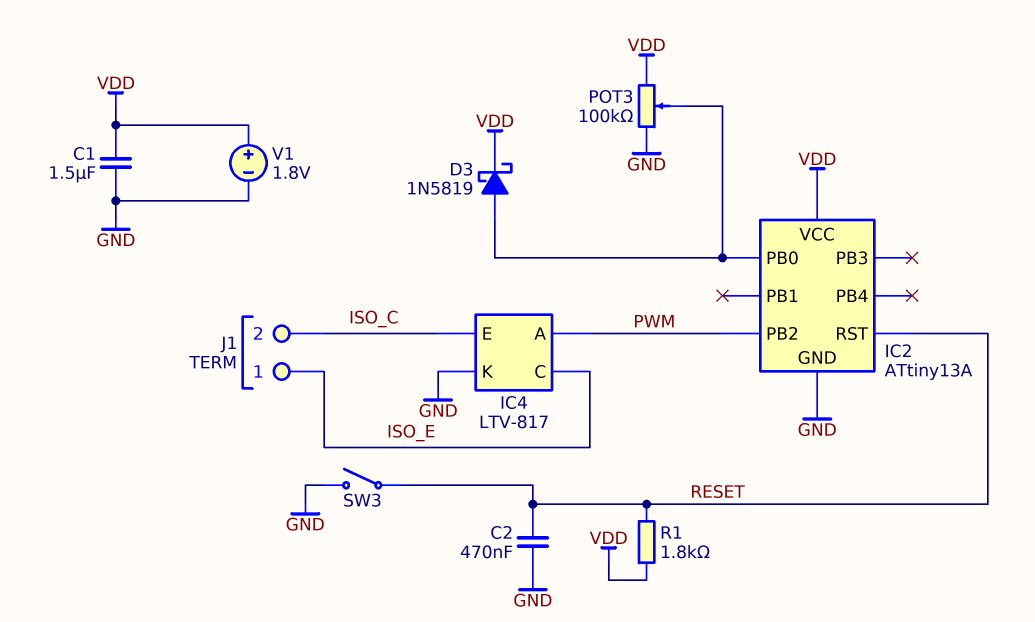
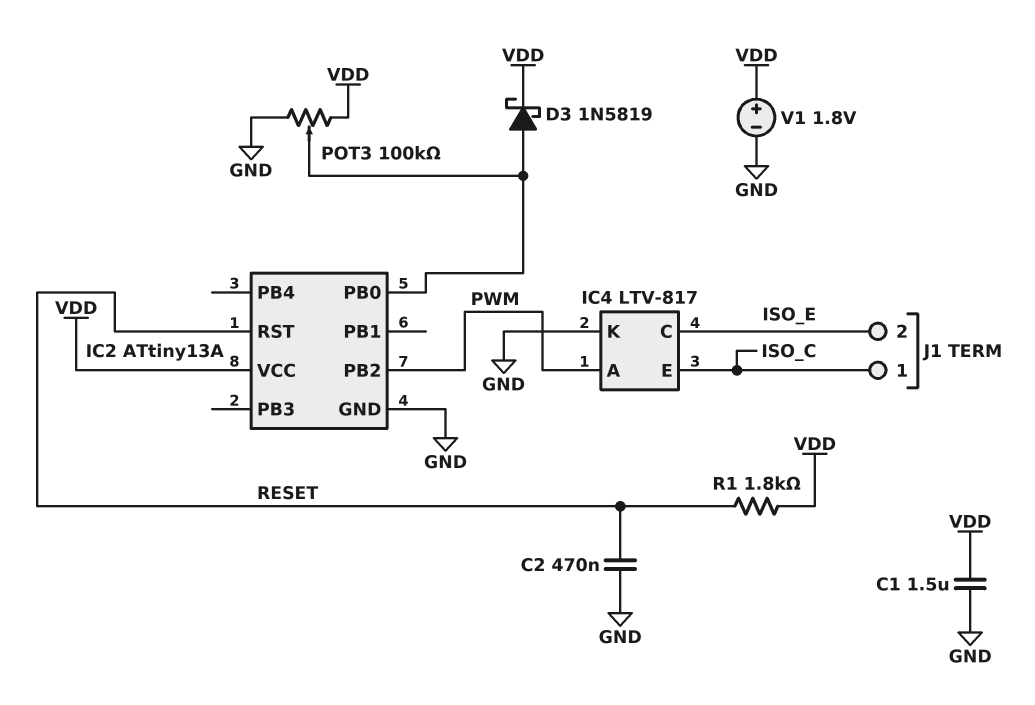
J1 pin 1: ISO_E -> ISO_C
J1 pin 2: ISO_C -> ISO_E
SW3: switch (GND, RESET) -> none

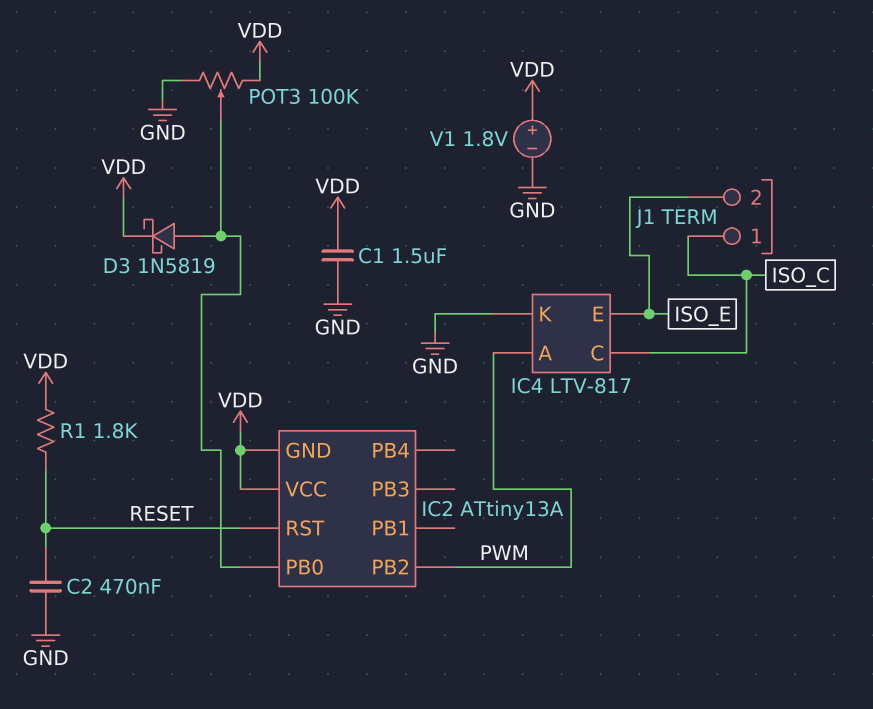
IC2 pin GND: GND -> VDD
IC4 pin C: ISO_E -> ISO_C
IC4 pin E: ISO_C -> ISO_E

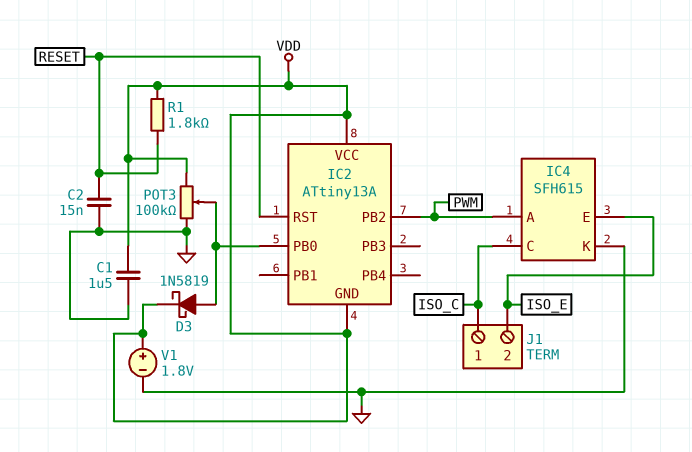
C2: 470nF (GND, RESET) -> 15nF (GND, RESET)
IC4: LTV-817 -> SFH615

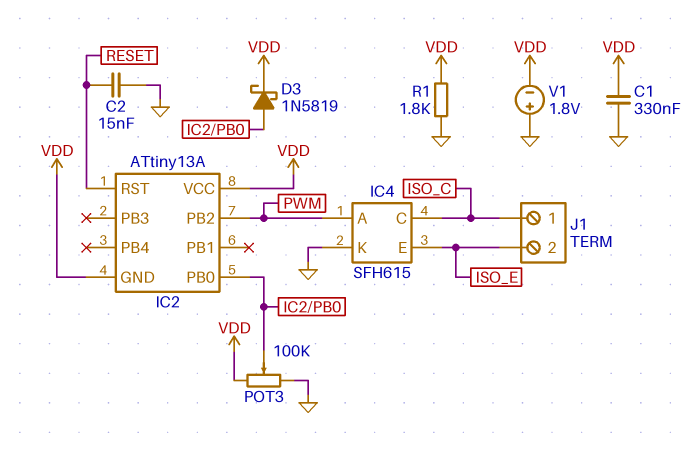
C1: 1.5uF (GND, VDD) -> 330nF (GND, VDD)
R1: 1.8k (RESET, VDD) -> 1.8k (GND, VDD)
V1: 1.8V (plus VDD, minus GND) -> 1.8V (plus GND, minus VDD)

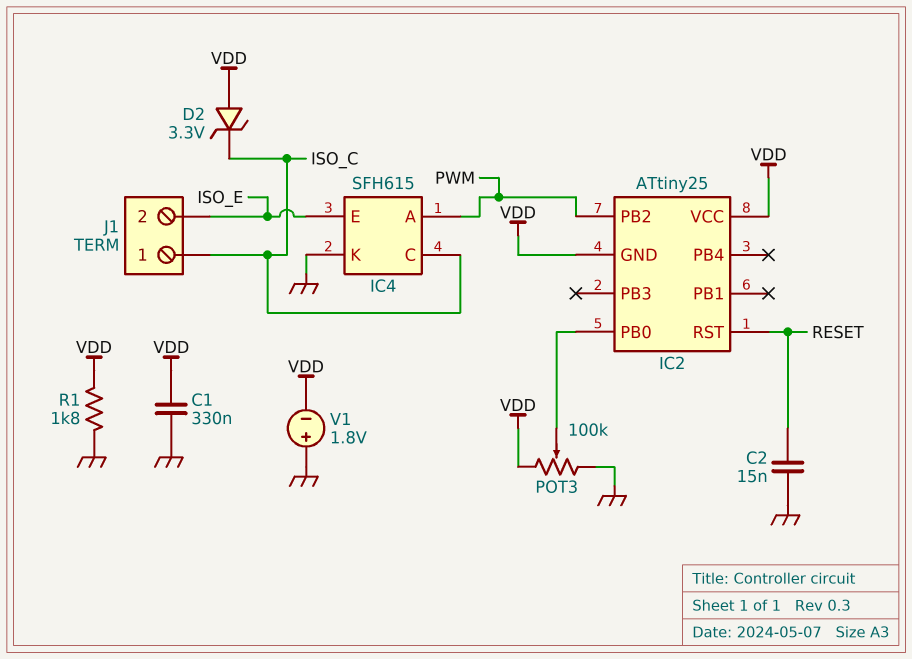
D2: none -> zener 3.3V (A VDD, K ISO_C)
D3: schottky 1N5819 (A IC2/PB0, K VDD) -> none
IC2: ATtiny13A -> ATtiny25

